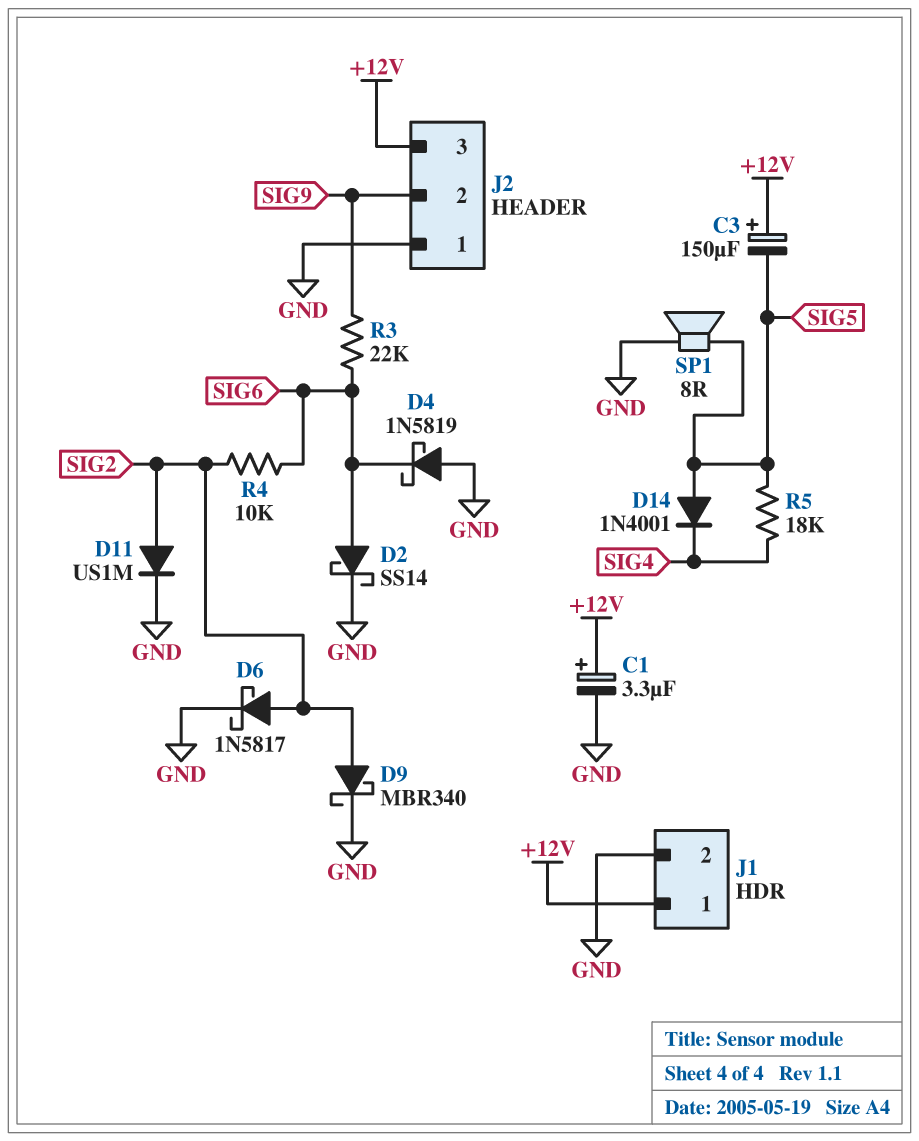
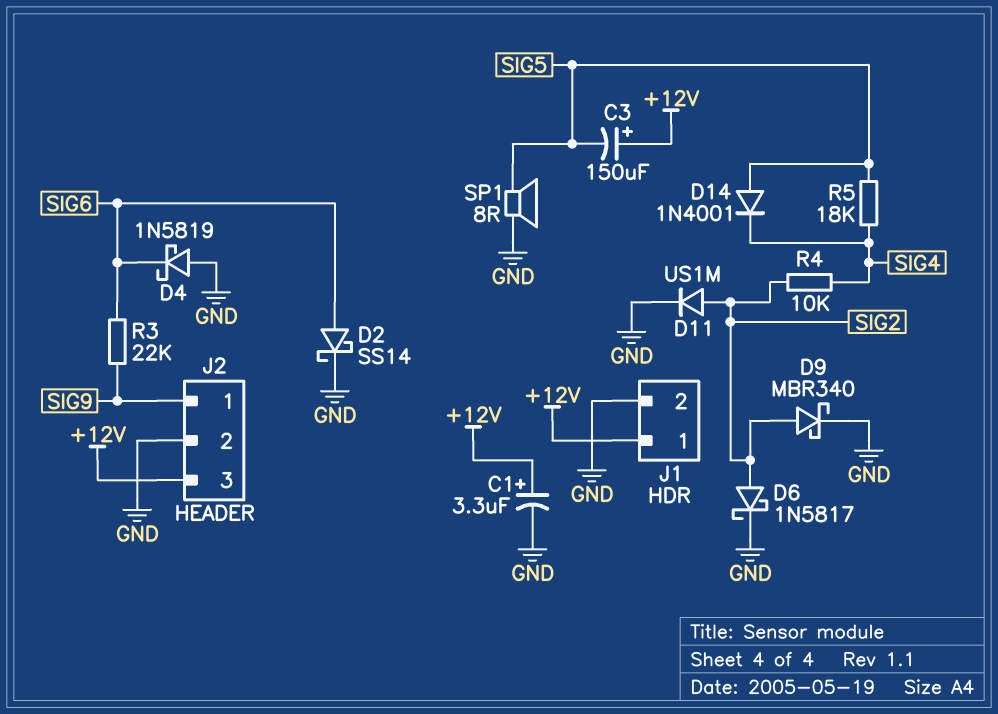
J2 pin 1: GND -> SIG9
J2 pin 2: SIG9 -> GND
R4: 10k (SIG2, SIG6) -> 10k (SIG2, SIG4)

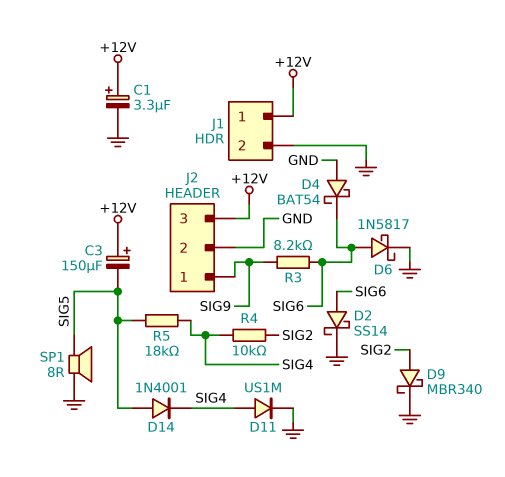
D4: schottky 1N5819 (A GND, K SIG6) -> schottky BAT54 (A GND, K SIG6)
D6: schottky 1N5817 (A SIG2, K GND) -> schottky 1N5817 (A SIG6, K GND)
D11: diode US1M (A SIG2, K GND) -> diode US1M (A SIG4, K GND)
R3: 22k (SIG6, SIG9) -> 8.2k (SIG6, SIG9)

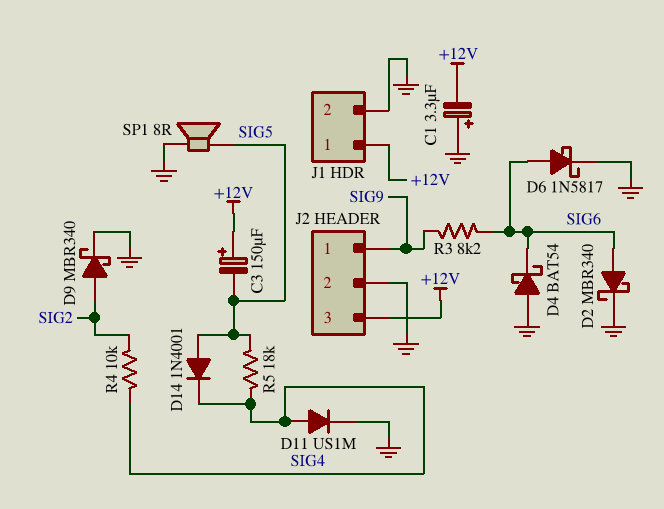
C1: 3.3uF (plus +12V, minus GND) -> 3.3uF (plus GND, minus +12V)
D2: schottky SS14 (A SIG6, K GND) -> schottky MBR340 (A SIG6, K GND)

